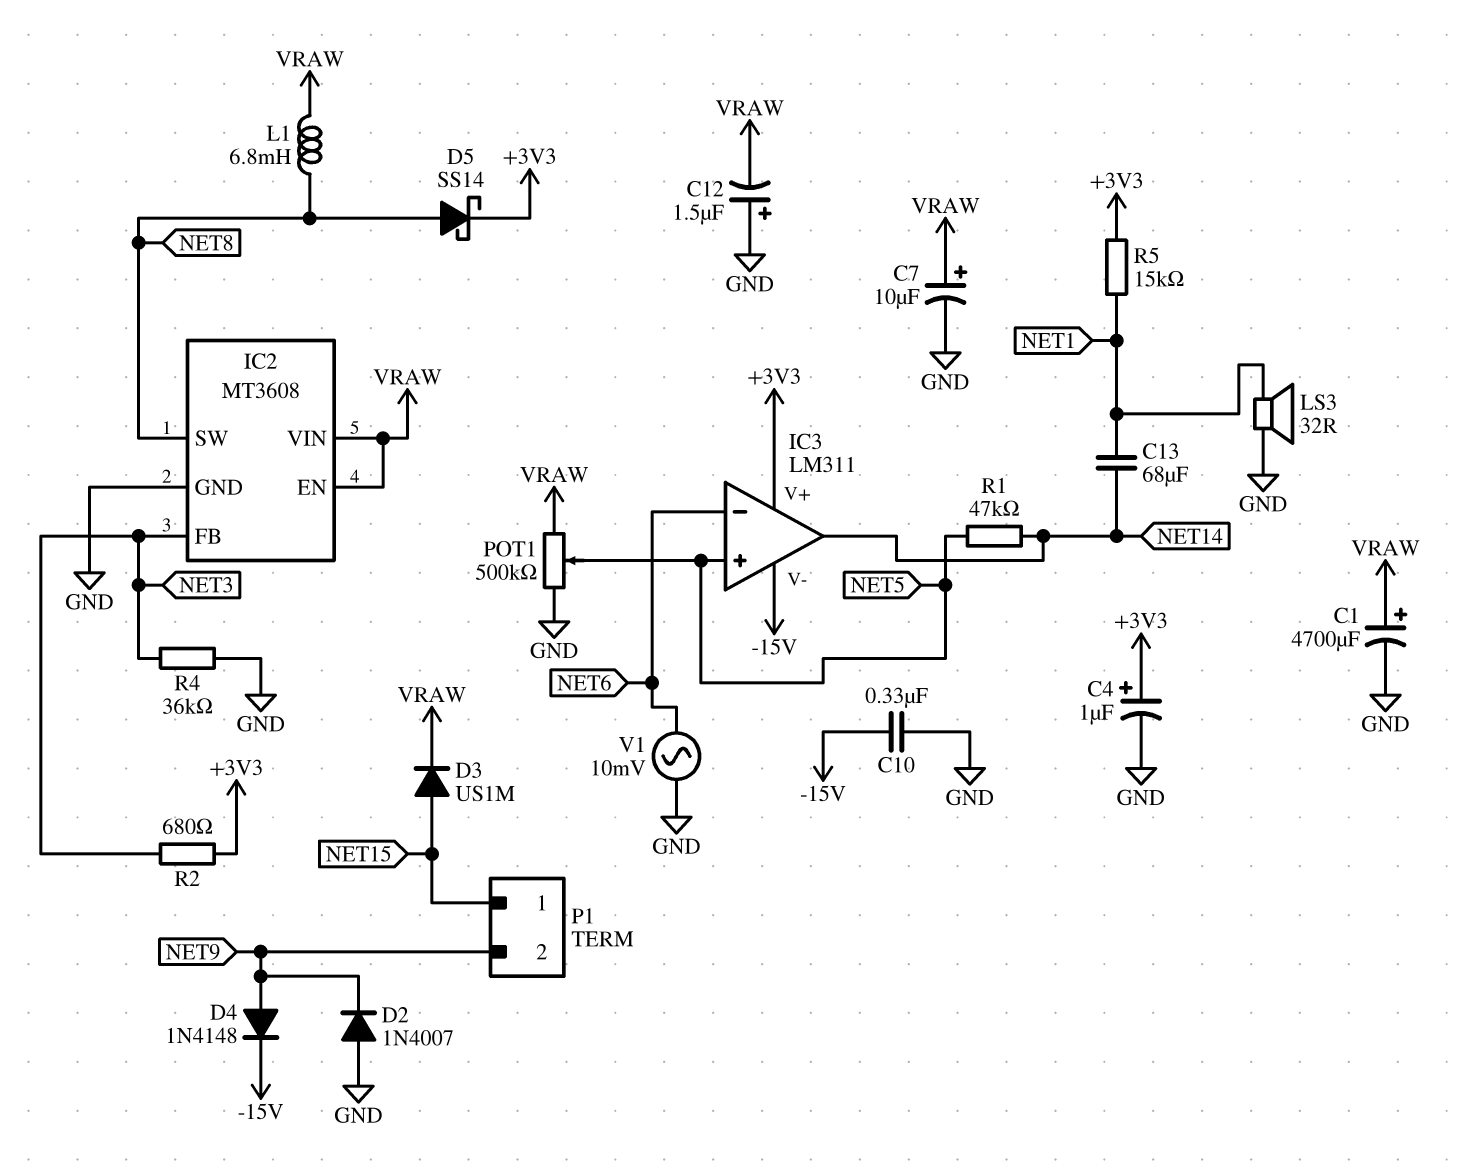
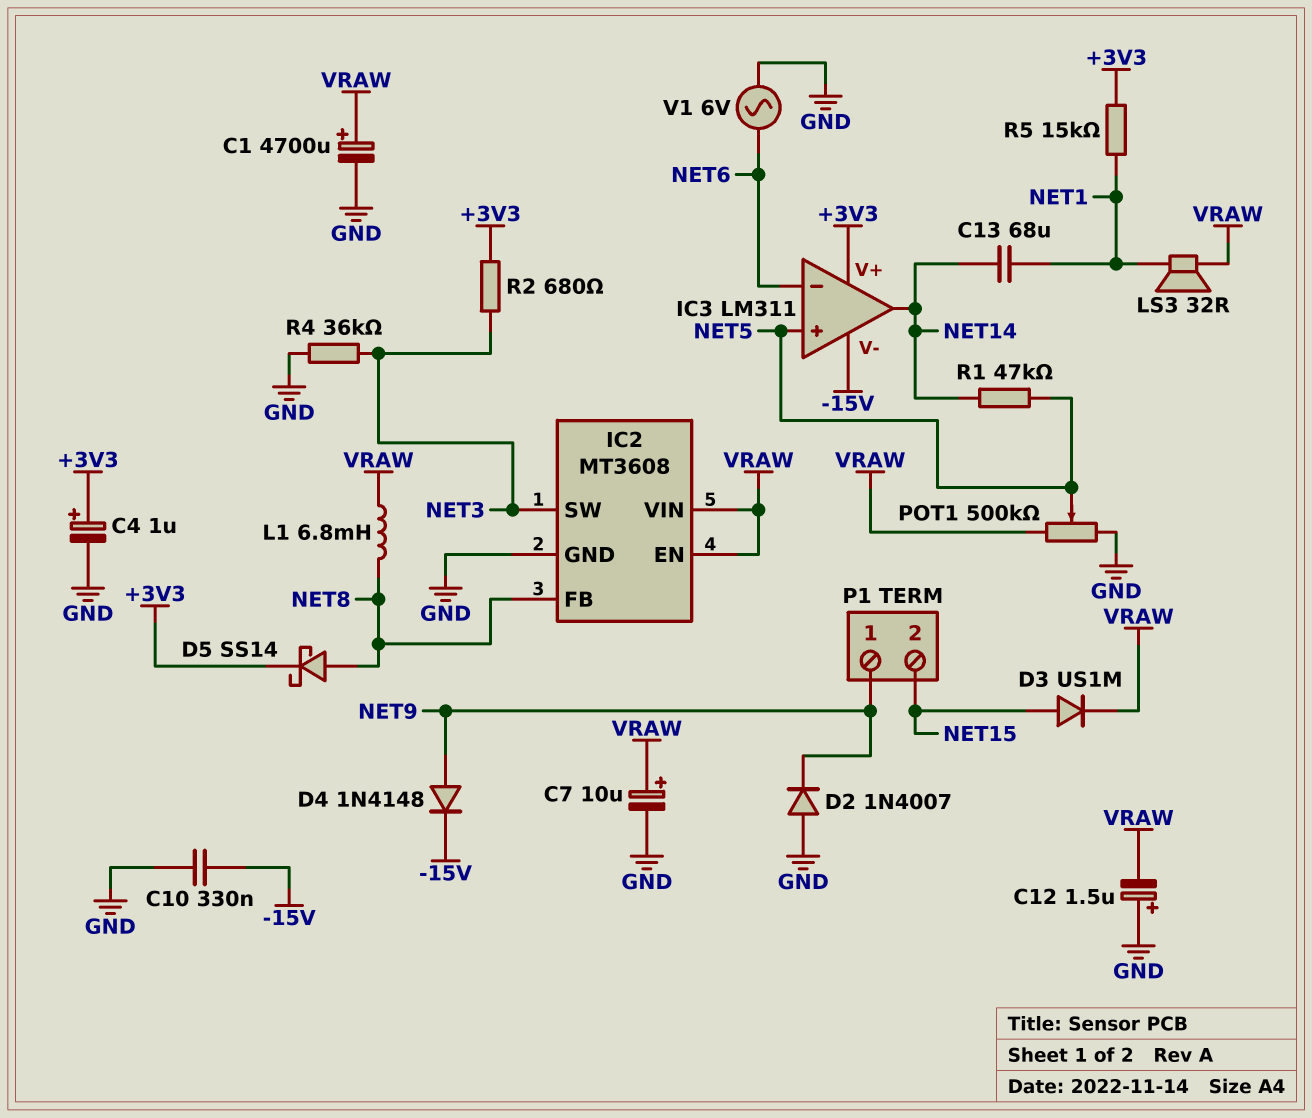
IC2 pin FB: NET3 -> NET8
IC2 pin SW: NET8 -> NET3
LS3: speaker 32R (GND, NET1) -> speaker 32R (NET1, VRAW)
P1 pin 1: NET15 -> NET9
P1 pin 2: NET9 -> NET15
V1: AC 10mV (GND, NET6) -> AC 6V (GND, NET6)

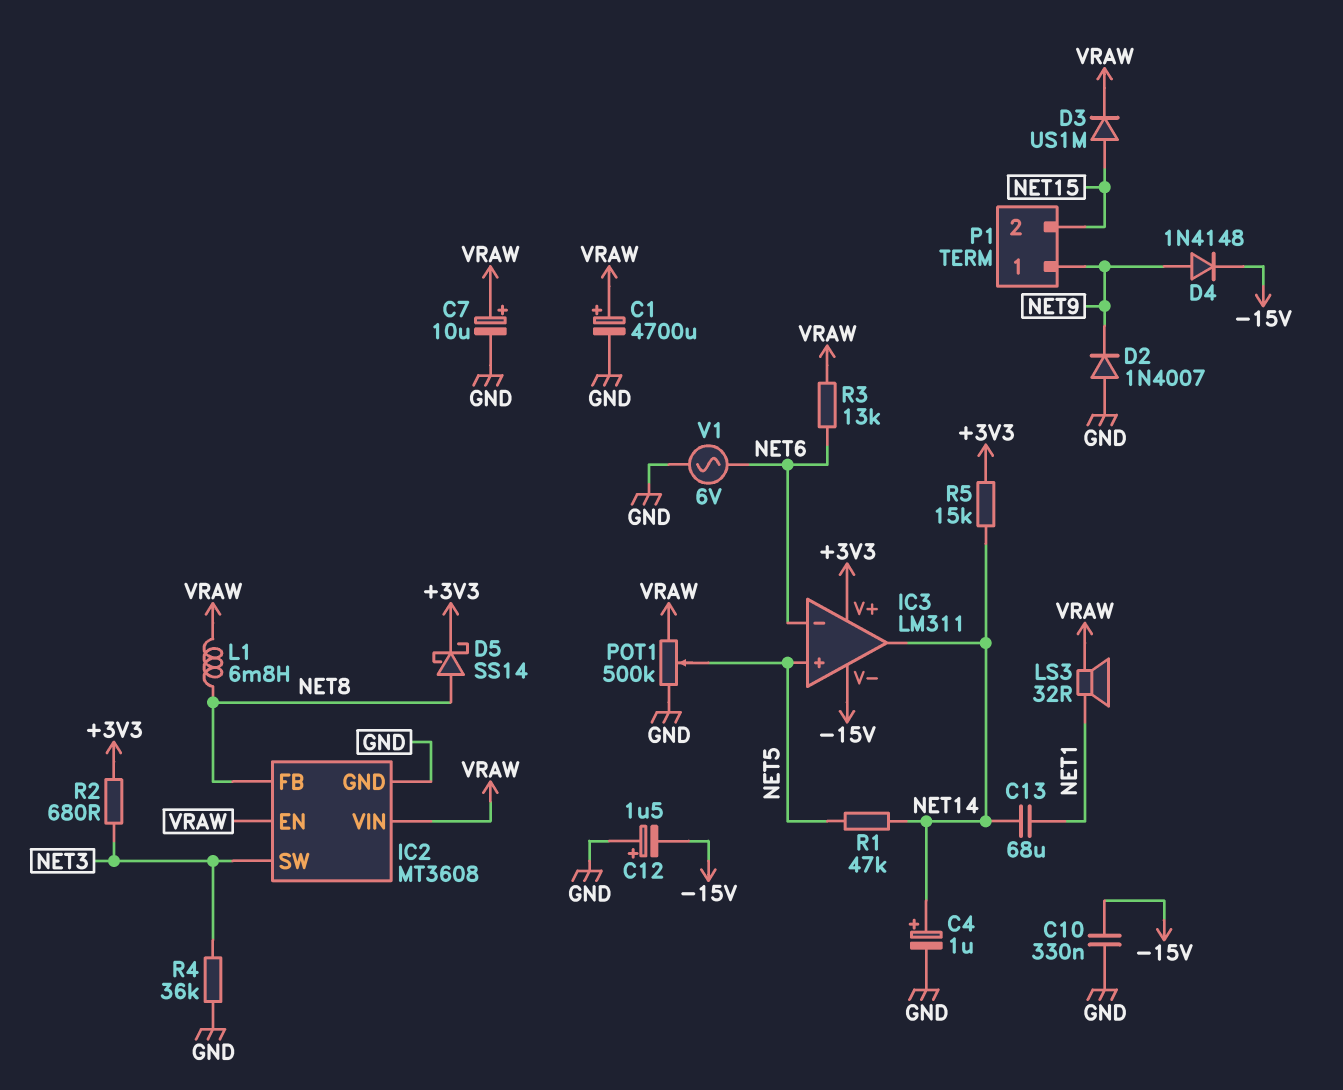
C4: 1uF (plus +3V3, minus GND) -> 1uF (plus NET14, minus GND)
C12: 1.5uF (plus GND, minus VRAW) -> 1.5uF (plus GND, minus -15V)
R3: none -> 13k (NET6, VRAW)
R5: 15k (+3V3, NET1) -> 15k (+3V3, NET14)

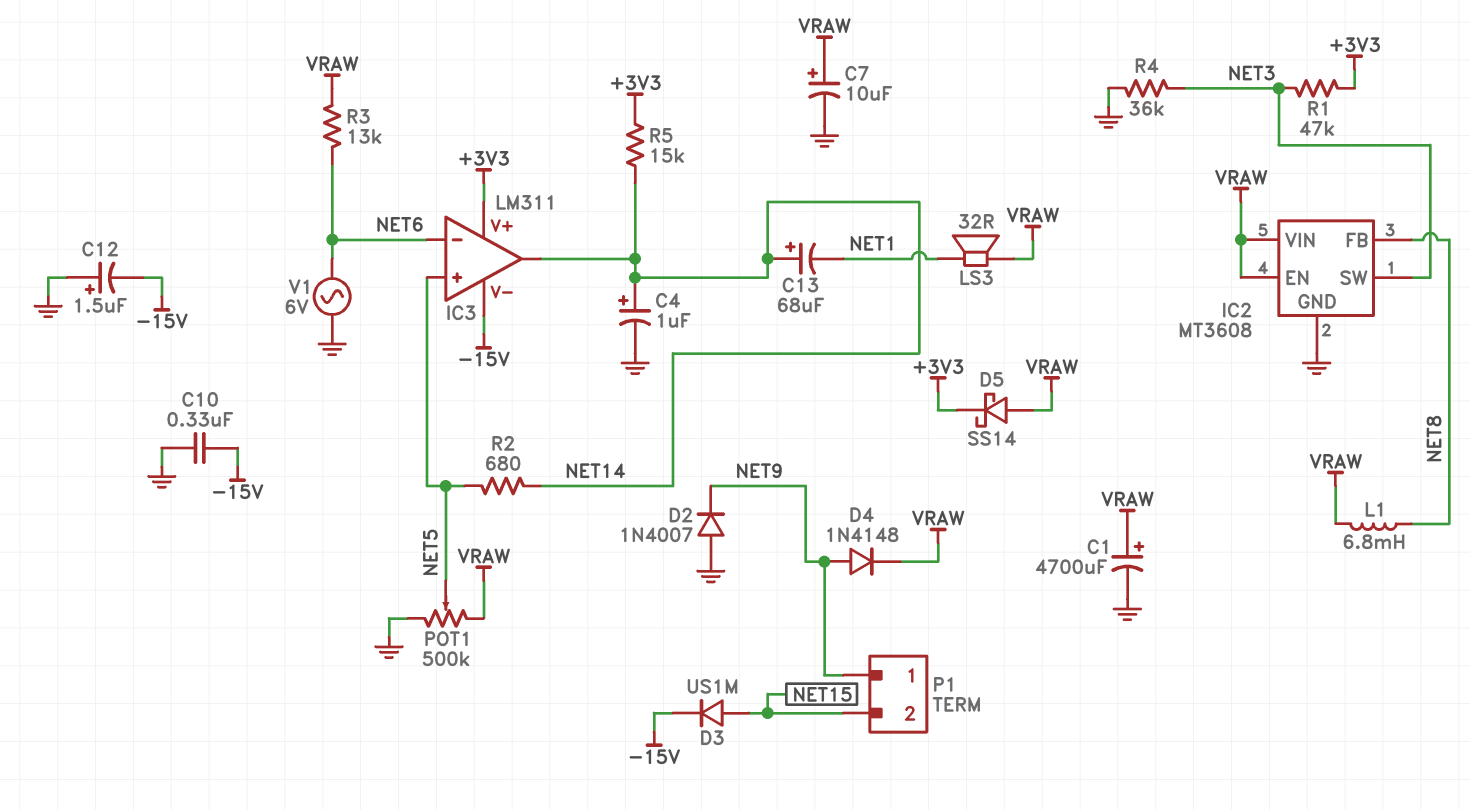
C13: 68uF (NET1, NET14) -> 68uF (plus NET14, minus NET1)
D3: diode US1M (A NET15, K VRAW) -> diode US1M (A NET15, K -15V)
D4: diode 1N4148 (A NET9, K -15V) -> diode 1N4148 (A NET9, K VRAW)
D5: schottky SS14 (A NET8, K +3V3) -> schottky SS14 (A VRAW, K +3V3)
R1: 47k (NET5, NET14) -> 47k (+3V3, NET3)
R2: 680 (+3V3, NET3) -> 680 (NET5, NET14)

